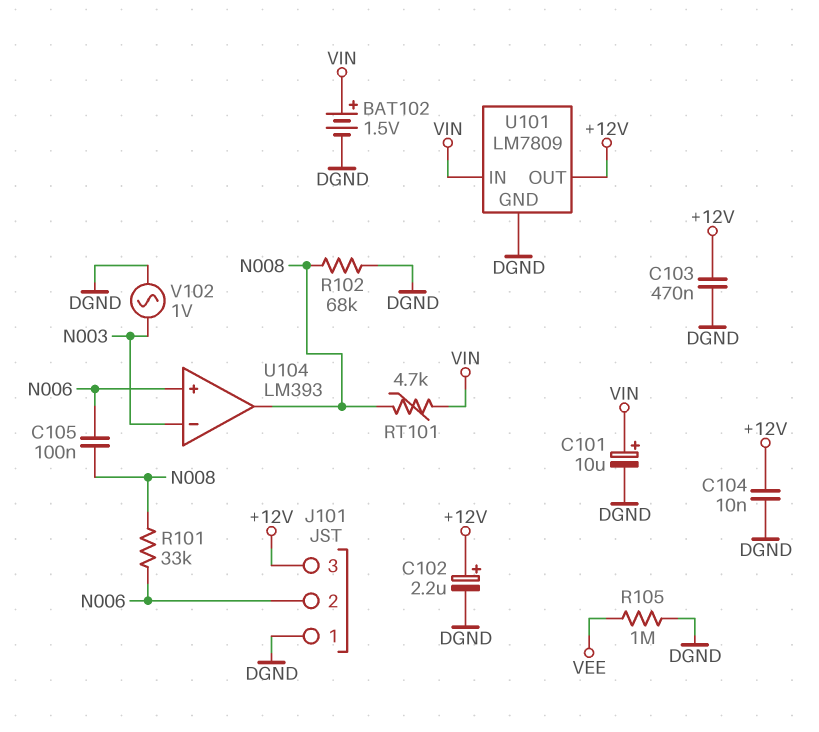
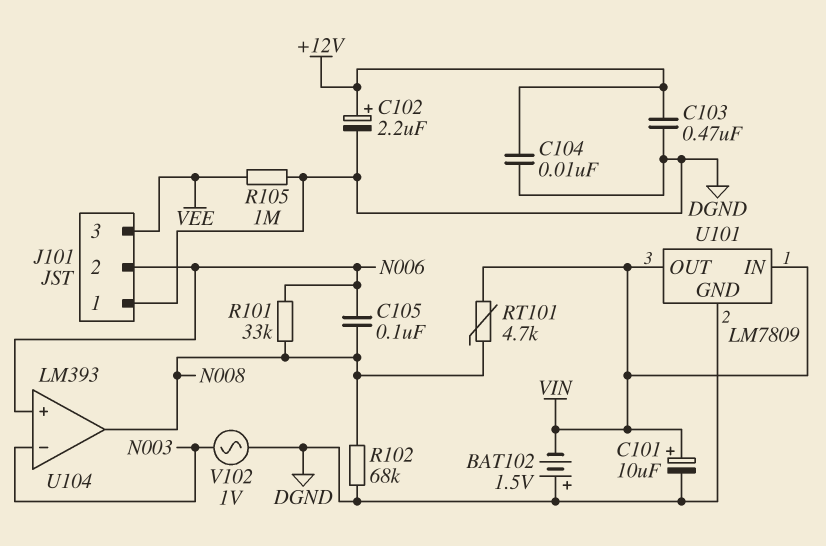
BAT102: 1.5V (plus VIN, minus DGND) -> 1.5V (plus DGND, minus VIN)
J101 pin 3: +12V -> VEE
U101 pin OUT: +12V -> VIN

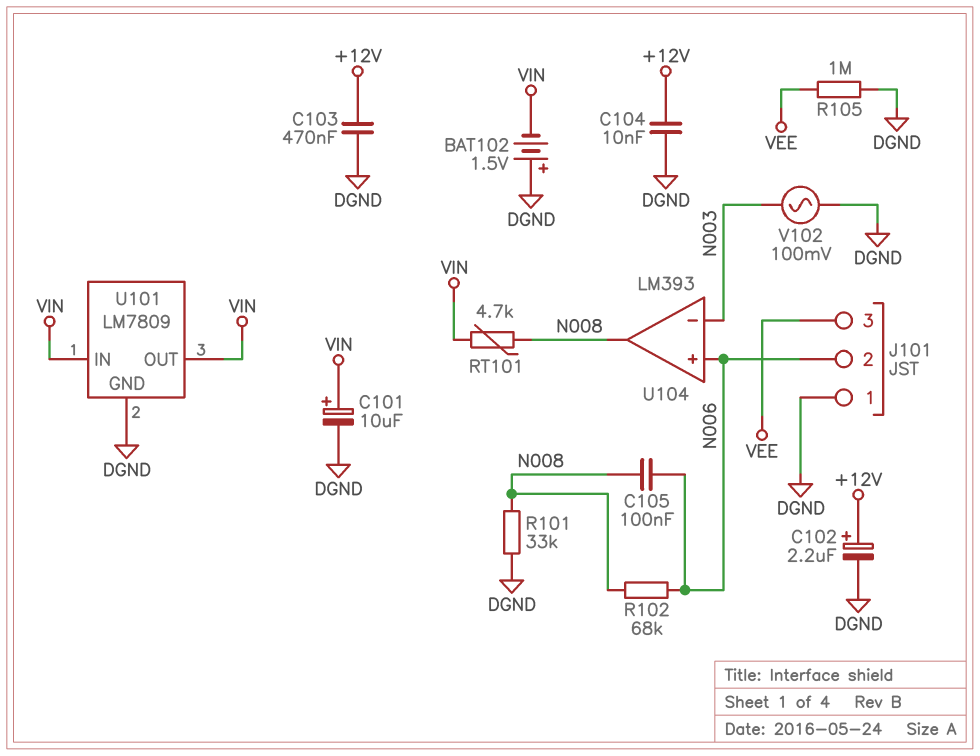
R101: 33k (N006, N008) -> 33k (DGND, N008)
R102: 68k (DGND, N008) -> 68k (N006, N008)
V102: AC 1V (DGND, N003) -> AC 100mV (DGND, N003)

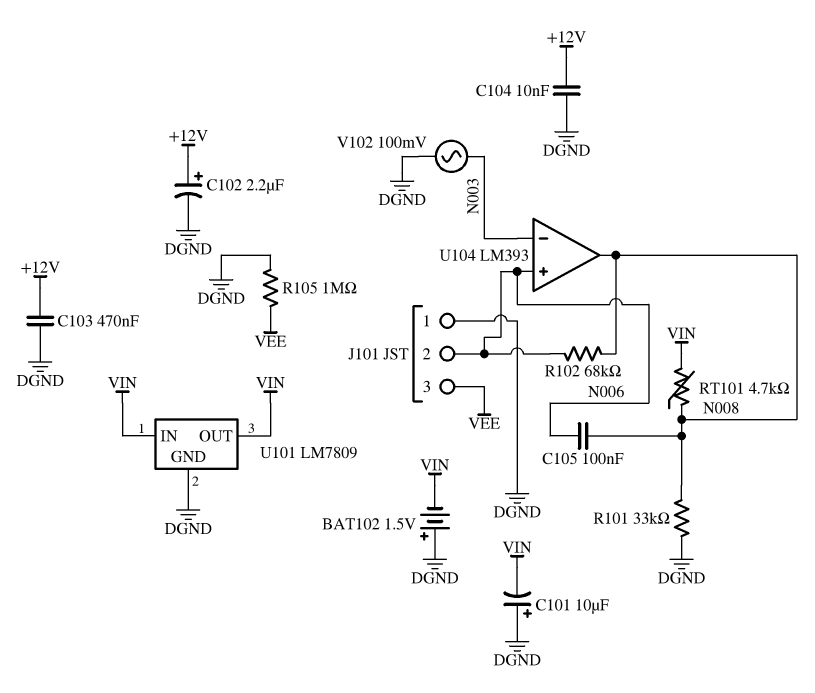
C101: 10uF (plus VIN, minus DGND) -> 10uF (plus DGND, minus VIN)

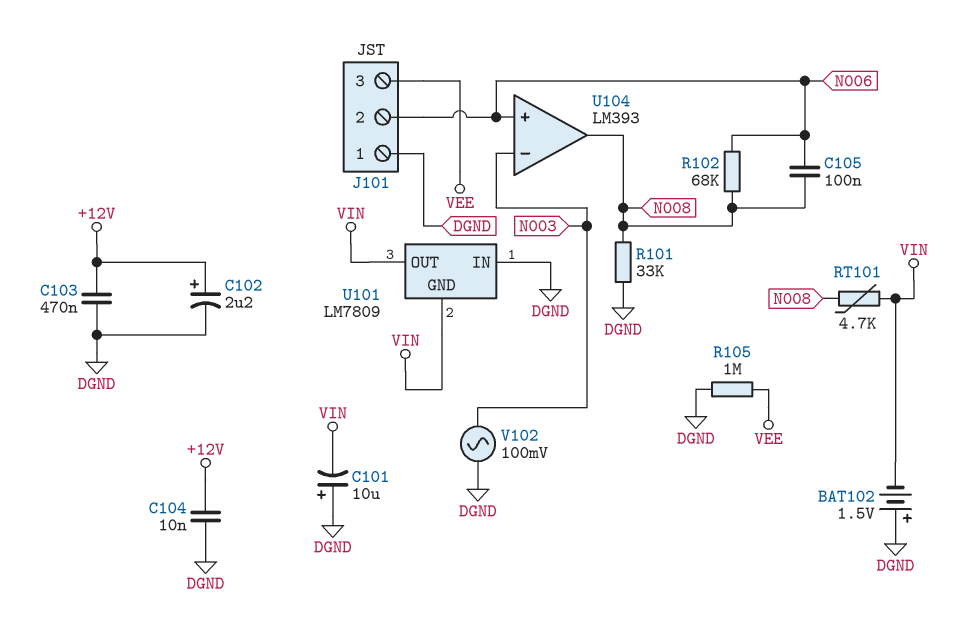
U101 pin GND: DGND -> VIN
U101 pin IN: VIN -> DGND

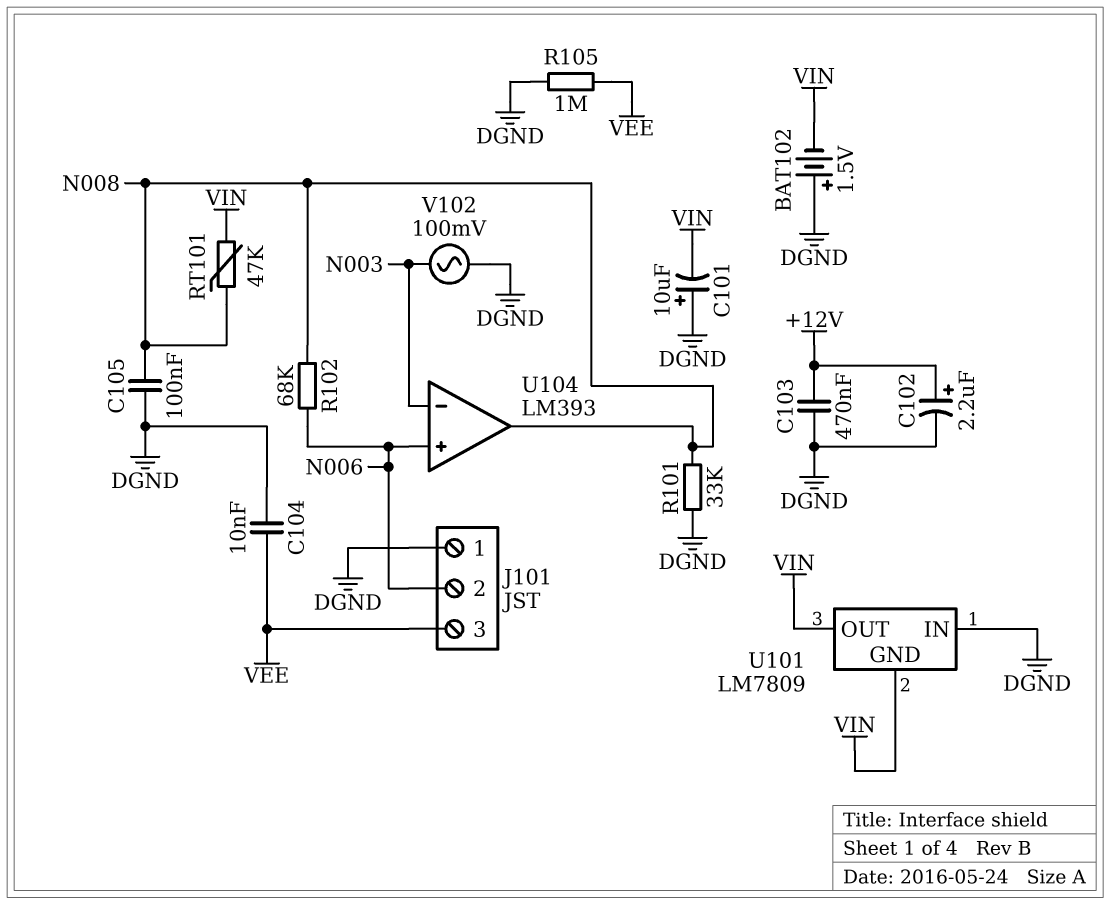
C104: 10nF (+12V, DGND) -> 10nF (DGND, VEE)
C105: 100nF (N006, N008) -> 100nF (DGND, N008)
RT101: 4.7k (N008, VIN) -> 47k (N008, VIN)

